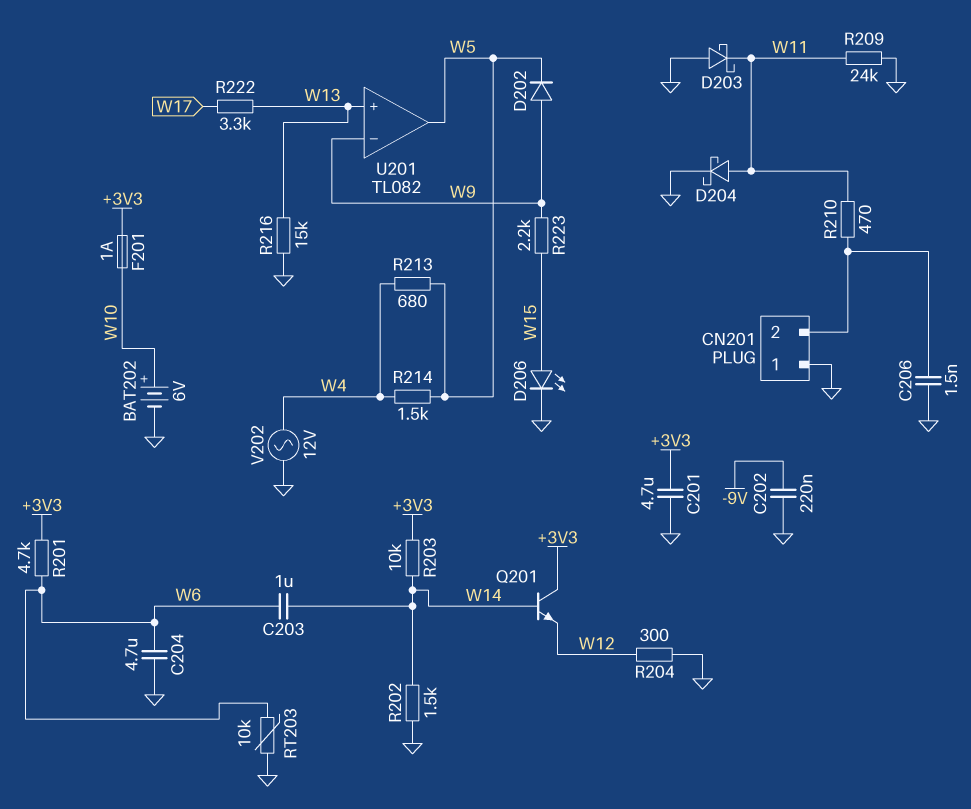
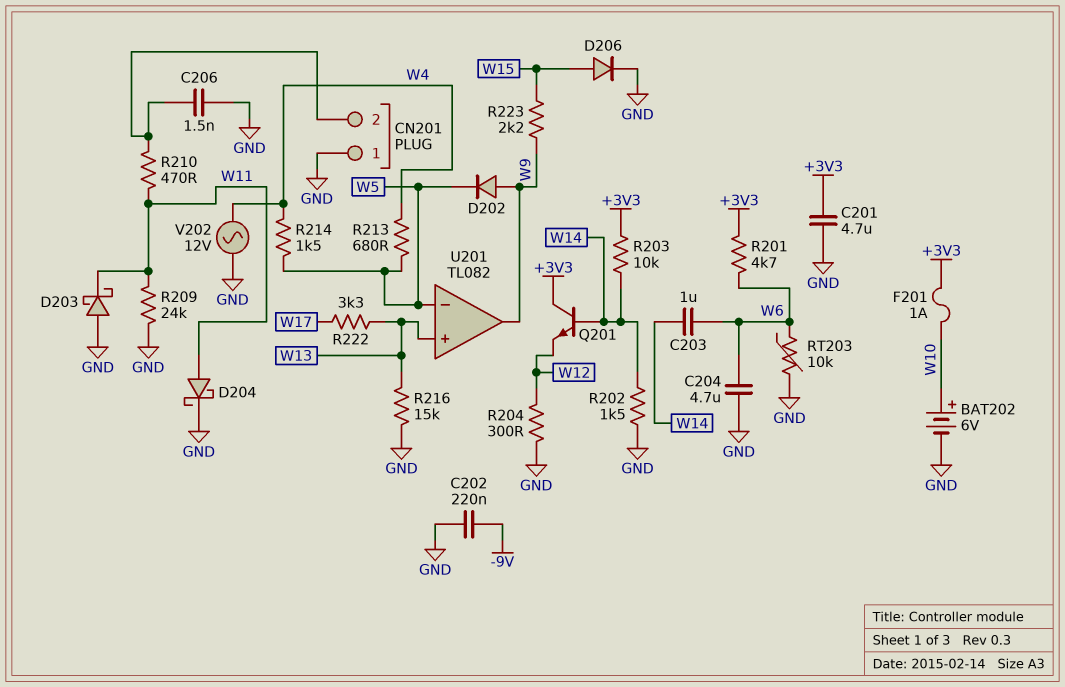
D206: LED (A W15, K GND) -> diode (A W15, K GND)
U201 pin in-: W9 -> W5
U201 pin out: W5 -> W9

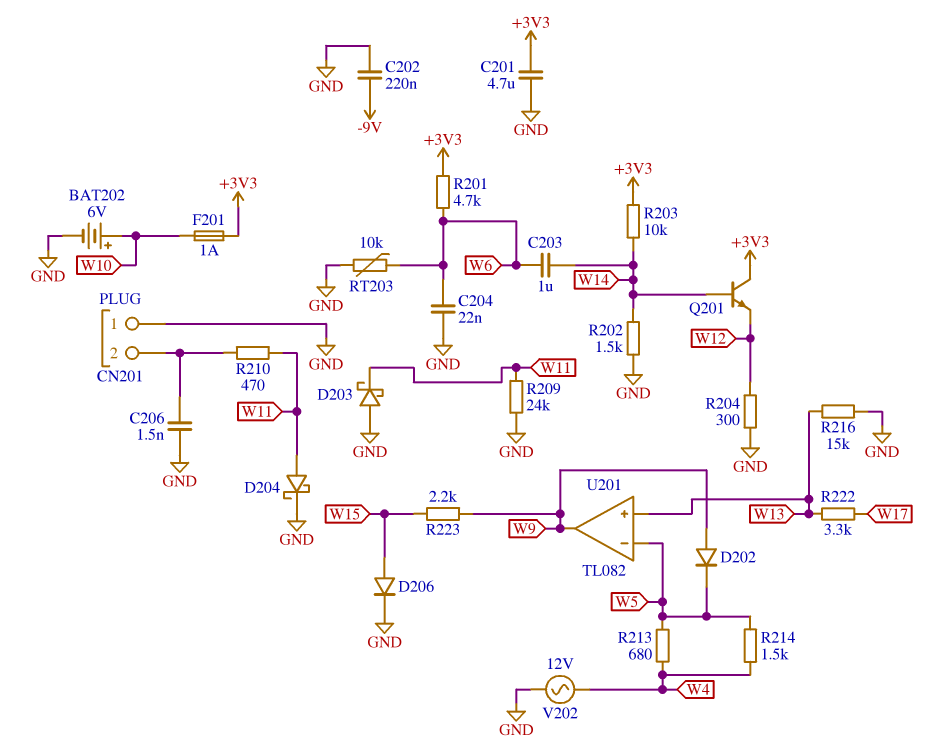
C204: 4.7uF (GND, W6) -> 22nF (GND, W6)

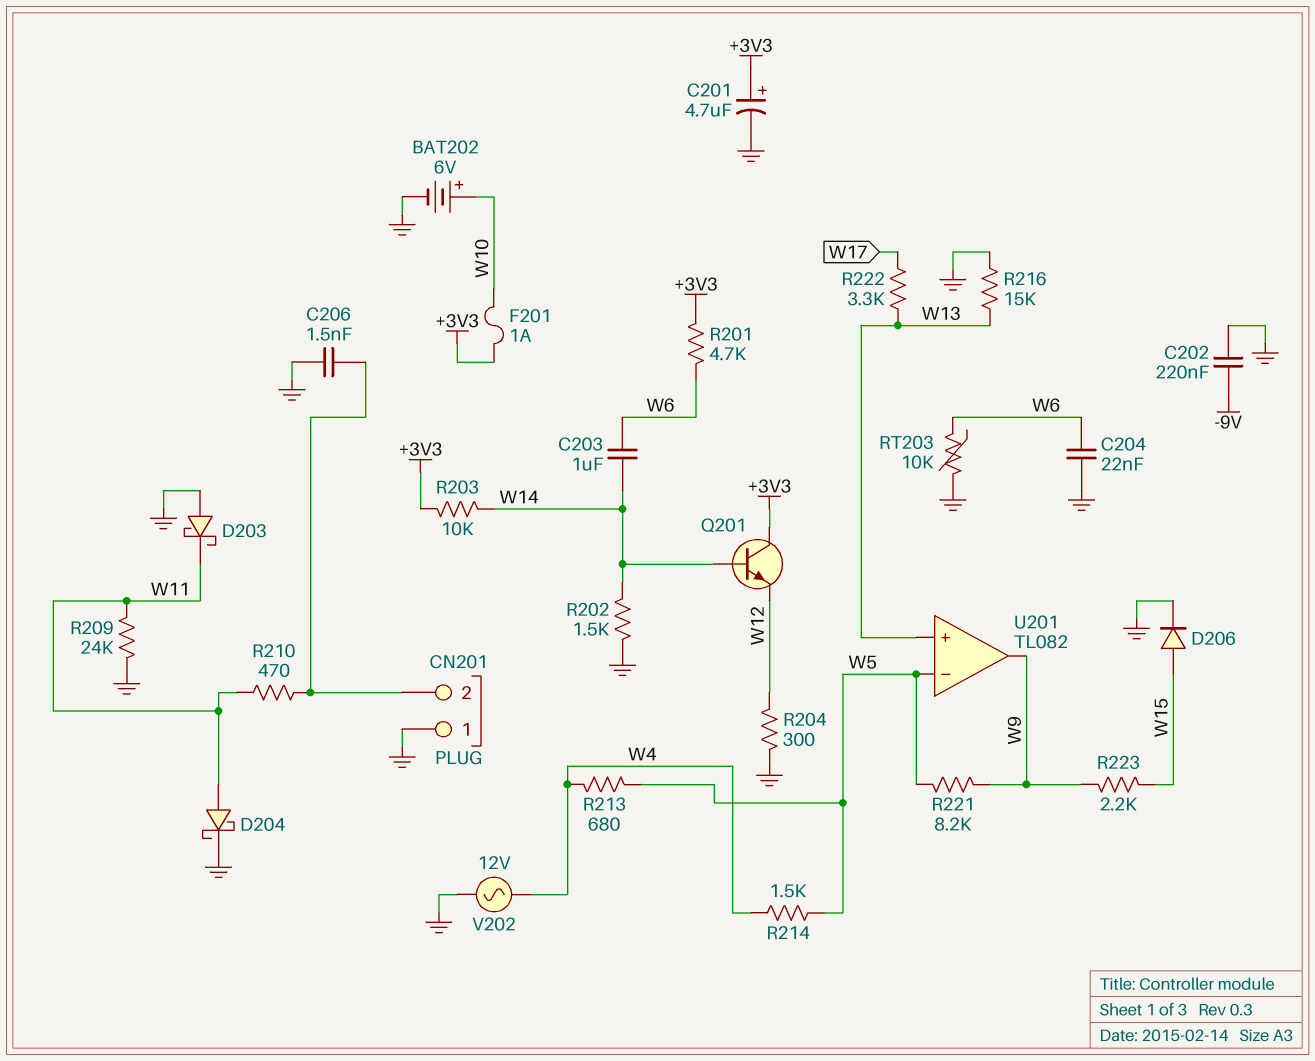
C201: 4.7uF (+3V3, GND) -> 4.7uF (plus +3V3, minus GND)
D202: diode (A W9, K W5) -> none
R221: none -> 8.2k (W5, W9)

